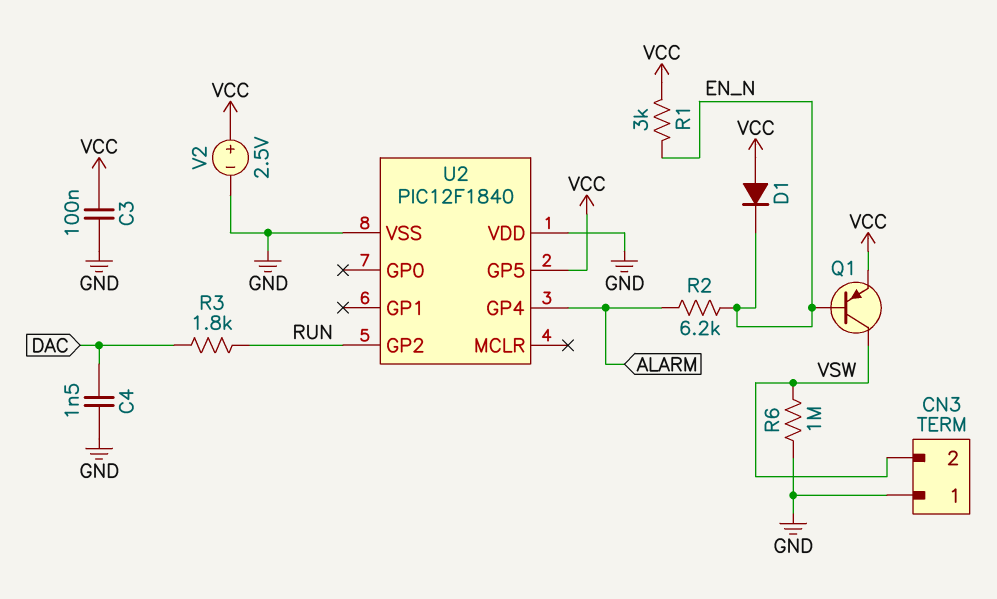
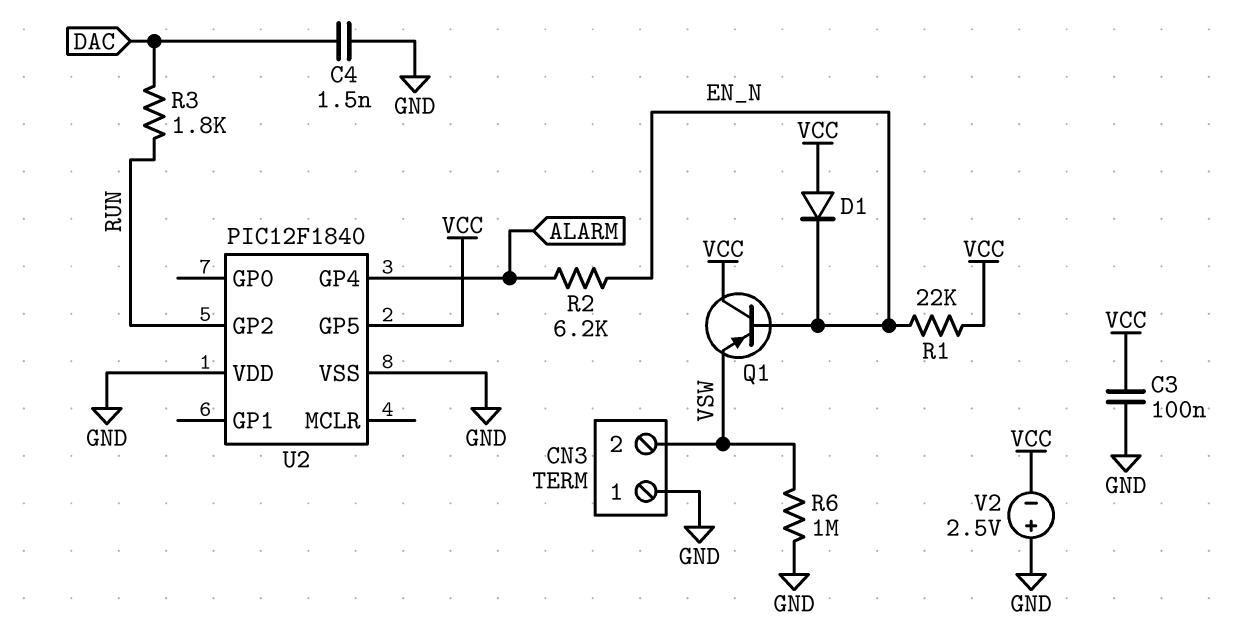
Q1: PNP (B EN_N, C VSW, E VCC) -> PNP (B EN_N, C VCC, E VSW)
R1: 3k (EN_N, VCC) -> 22k (EN_N, VCC)
V2: 2.5V (plus VCC, minus GND) -> 2.5V (plus GND, minus VCC)

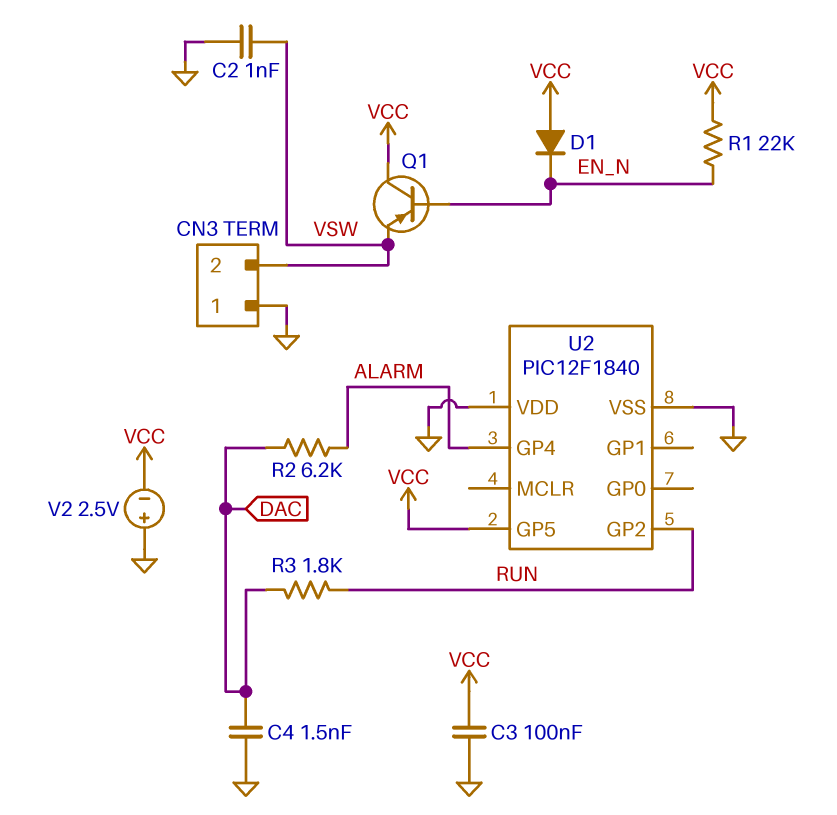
C2: none -> 1nF (GND, VSW)
R2: 6.2k (ALARM, EN_N) -> 6.2k (ALARM, DAC)
R6: 1M (GND, VSW) -> none

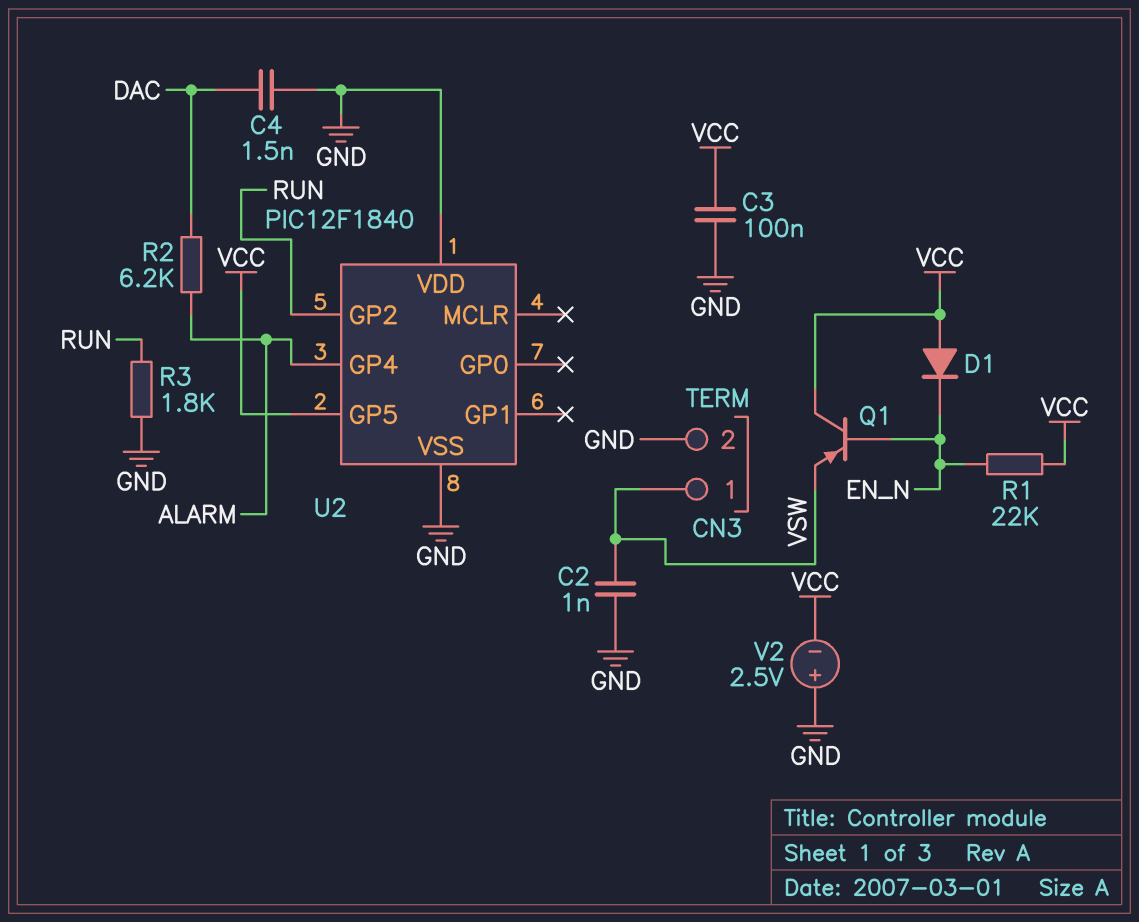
CN3 pin 1: GND -> VSW
CN3 pin 2: VSW -> GND
R3: 1.8k (DAC, RUN) -> 1.8k (GND, RUN)

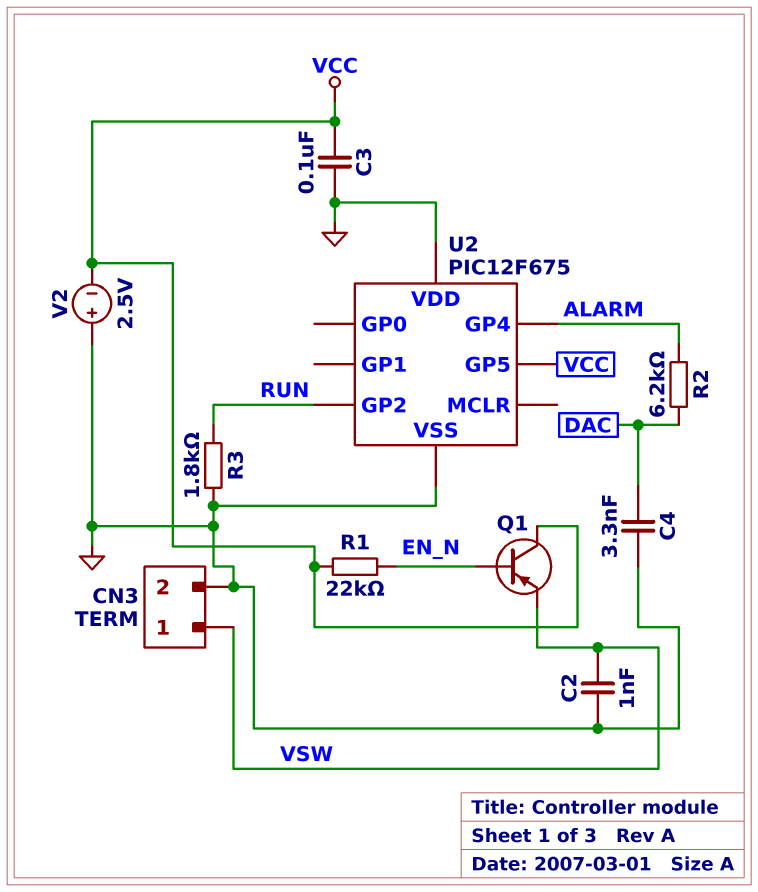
C4: 1.5nF (DAC, GND) -> 3.3nF (DAC, GND)
D1: diode (A VCC, K EN_N) -> none
U2: PIC12F1840 -> PIC12F675

